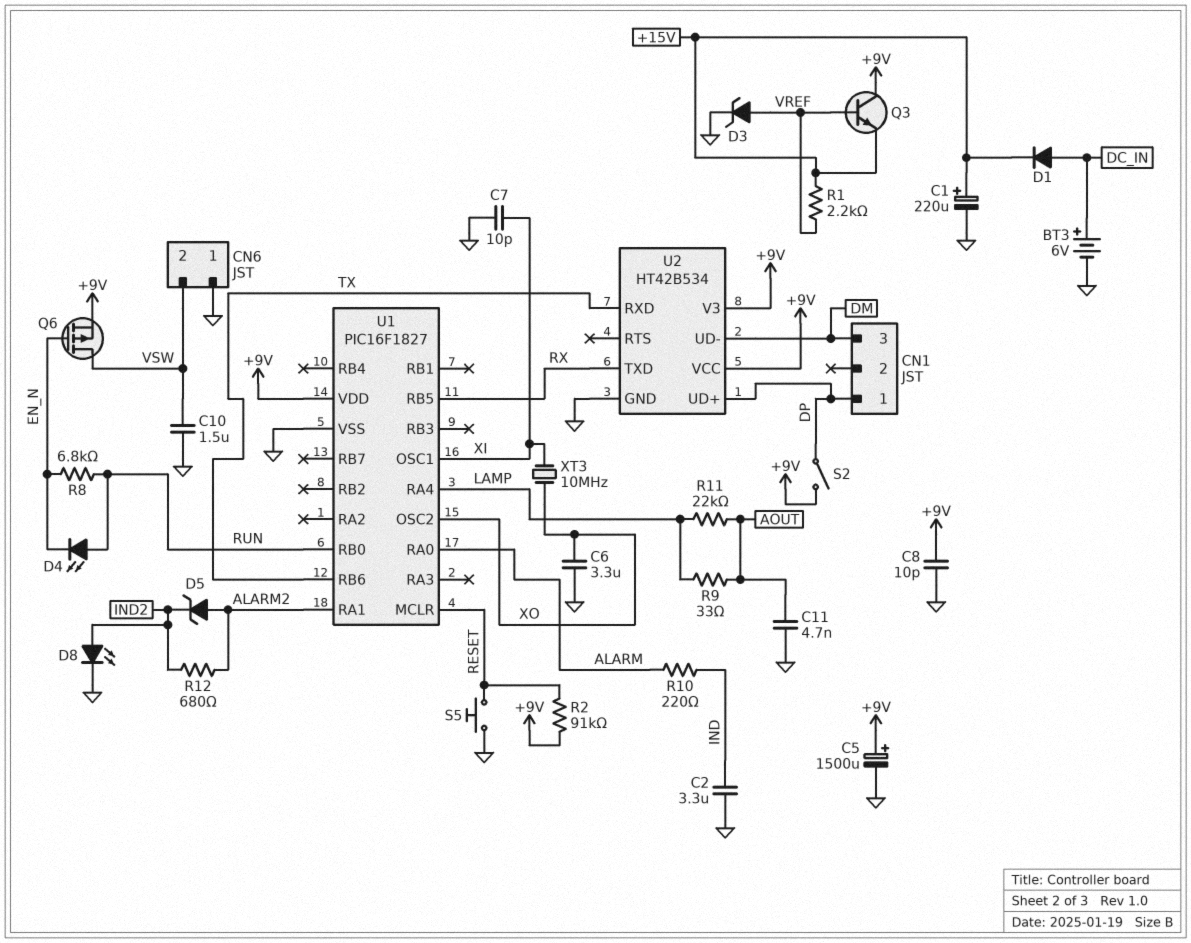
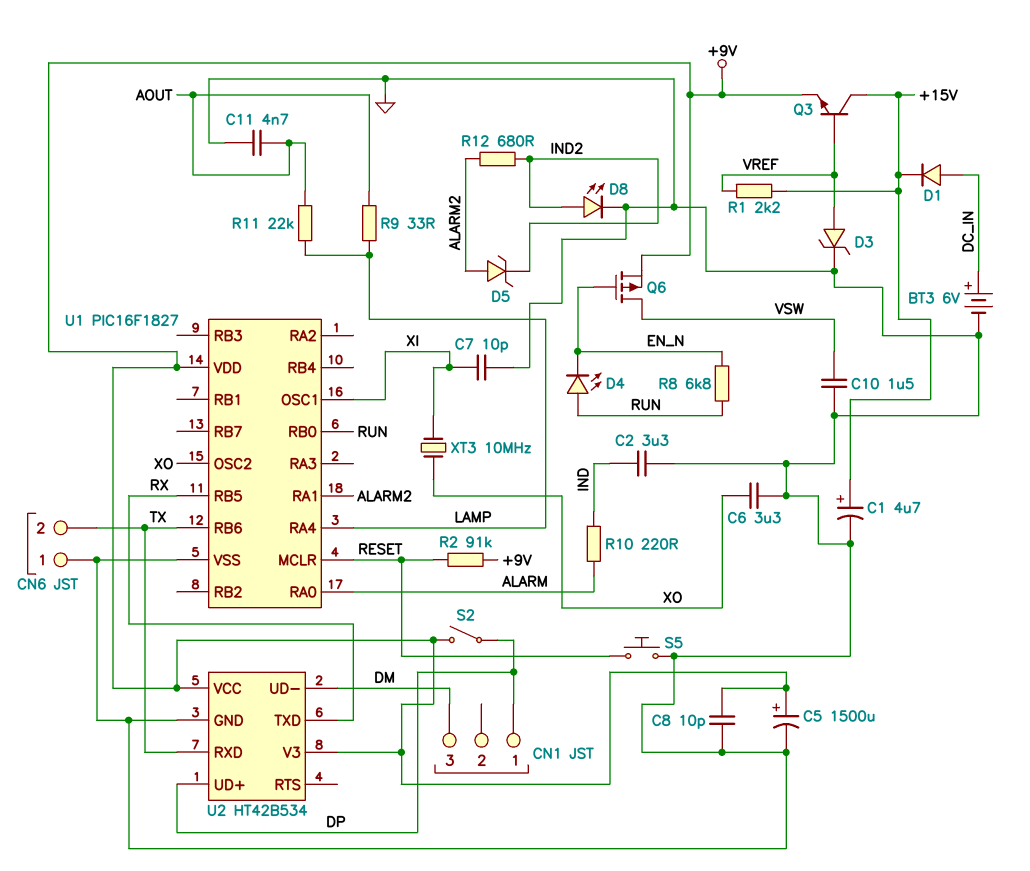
C1: 220uF (plus +15V, minus GND) -> 4.7uF (plus +15V, minus GND)
CN6 pin 2: VSW -> TX
Q3: NPN (B VREF, C +9V, E +15V) -> NPN (B VREF, C +15V, E +9V)

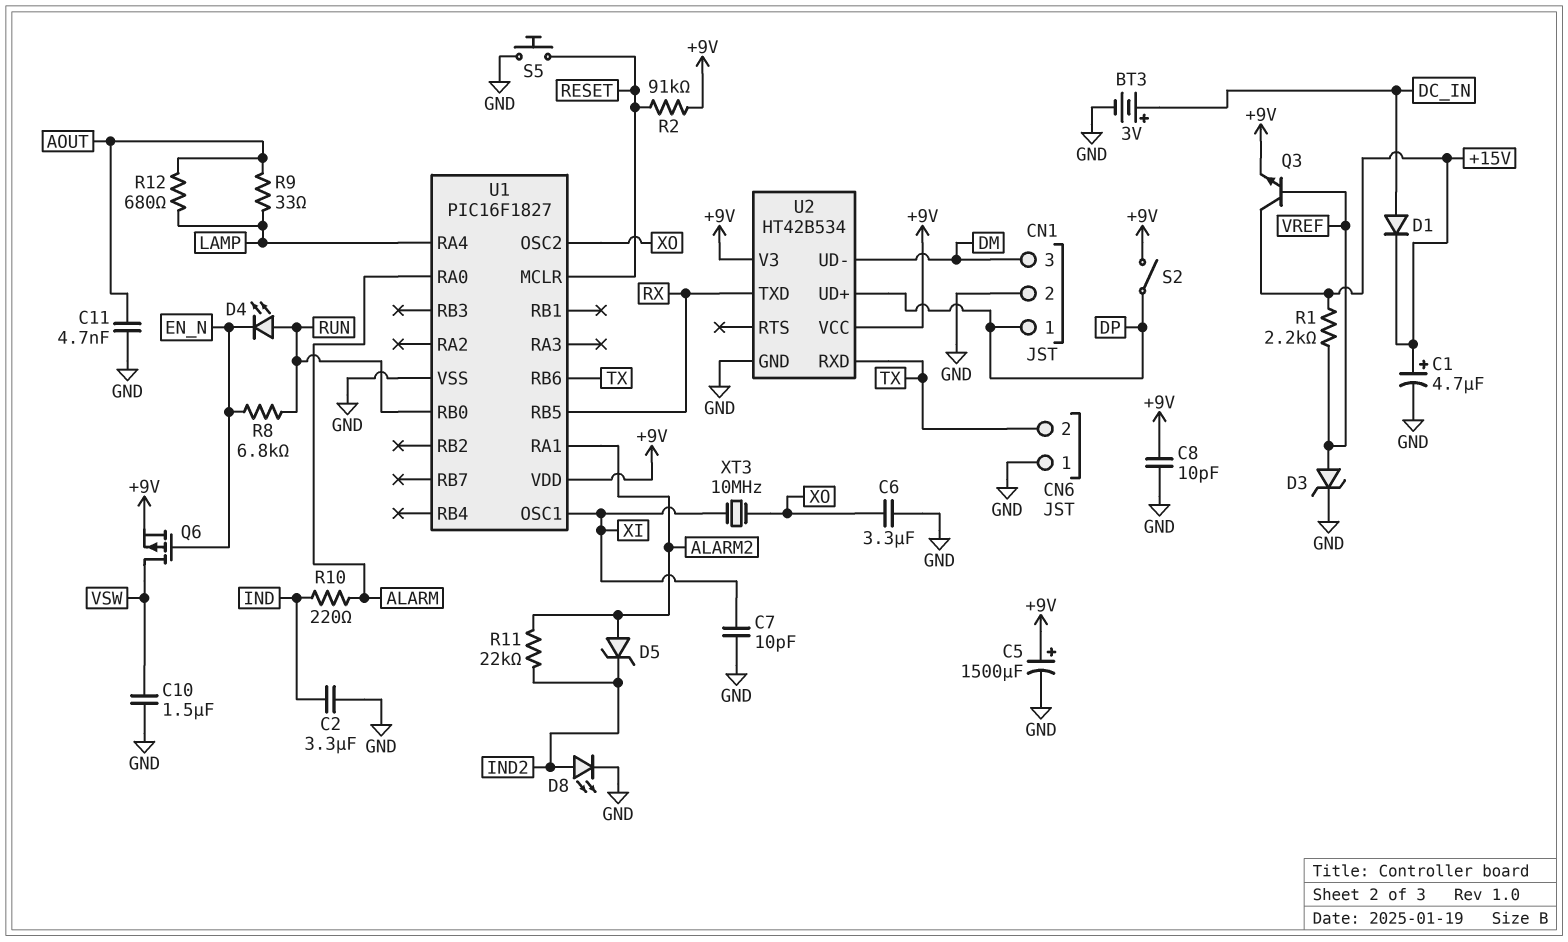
BT3: 6V (plus DC_IN, minus GND) -> 3V (plus DC_IN, minus GND)
CN1 pin 2: none -> GND
R11: 22k (AOUT, LAMP) -> 22k (ALARM2, IND2)
R12: 680 (ALARM2, IND2) -> 680 (AOUT, LAMP)

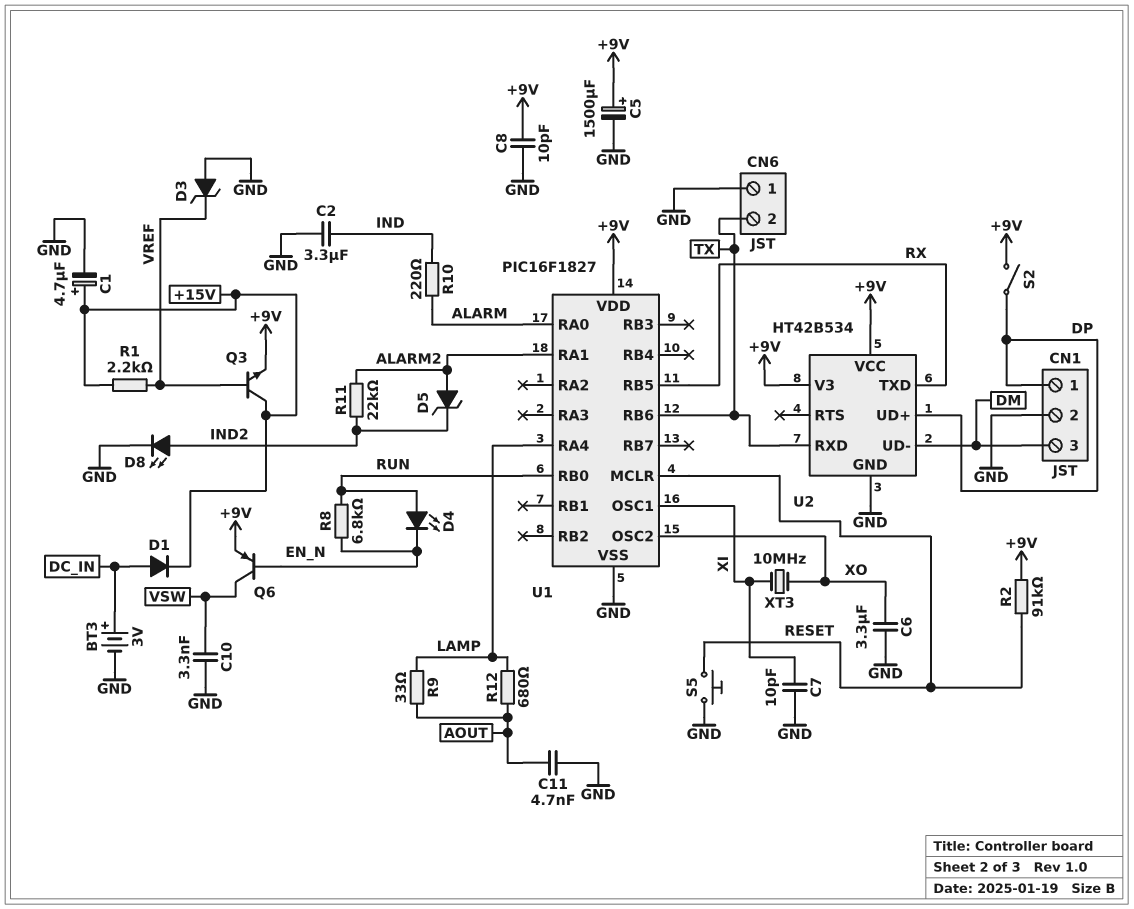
C10: 1.5uF (GND, VSW) -> 3.3nF (GND, VSW)
D3: zener (A VREF, K GND) -> zener (A GND, K VREF)
Q6: PMOS (G EN_N, D VSW, S +9V) -> PNP (B EN_N, C VSW, E +9V)

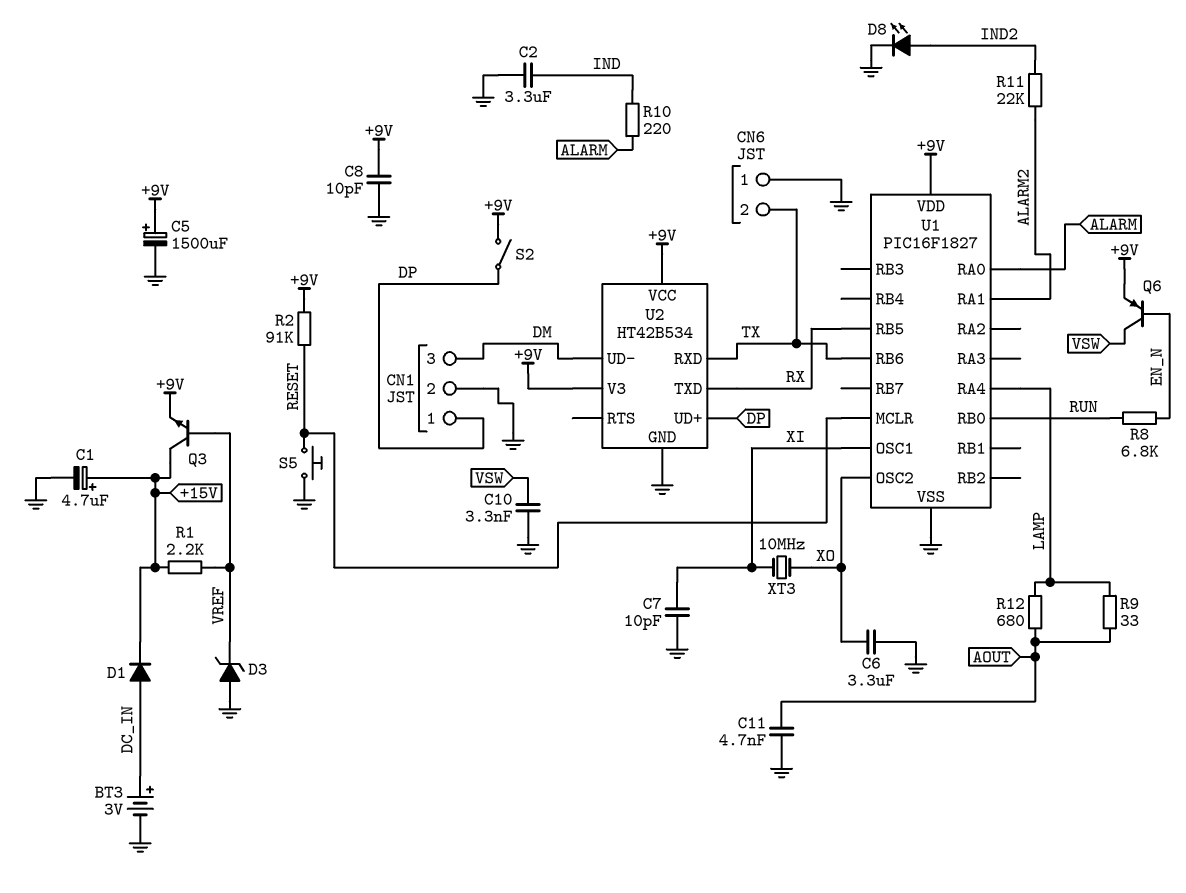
D4: LED (A RUN, K EN_N) -> none
D5: zener (A ALARM2, K IND2) -> none

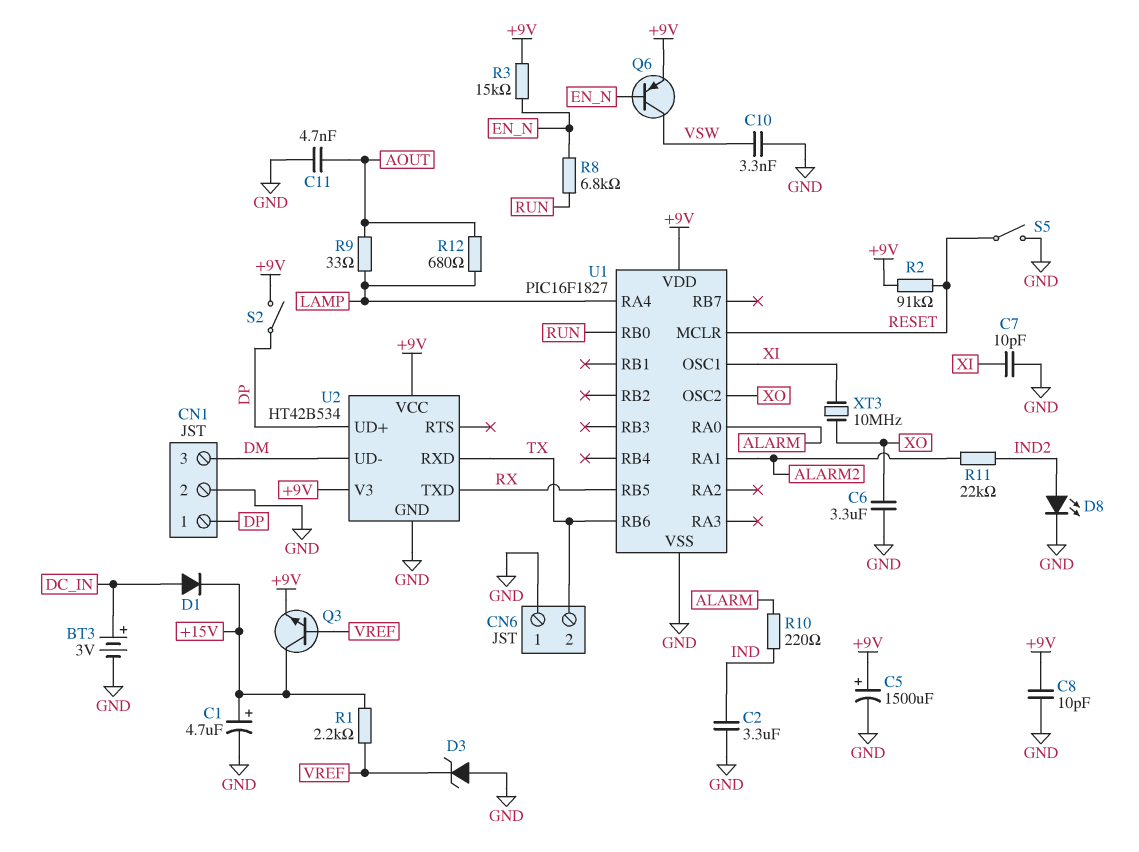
R3: none -> 15k (+9V, EN_N)
S5: button (GND, RESET) -> switch (GND, RESET)

